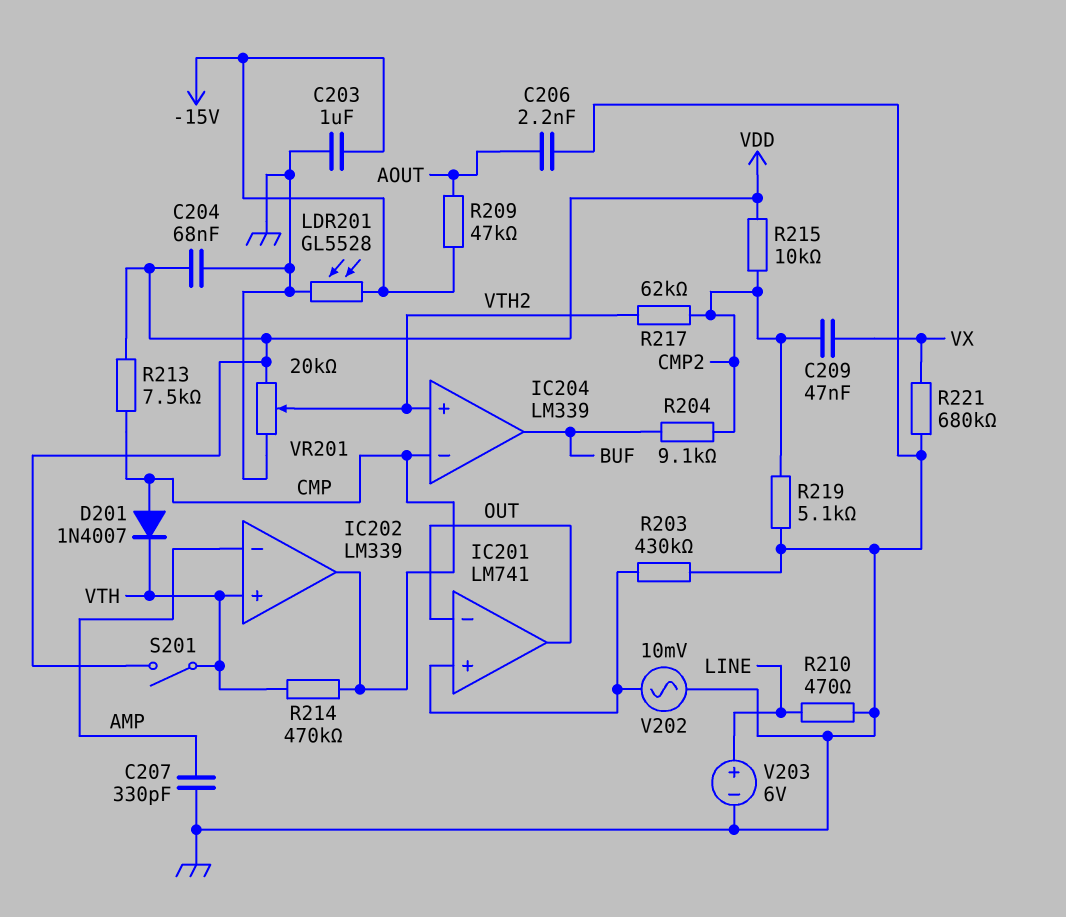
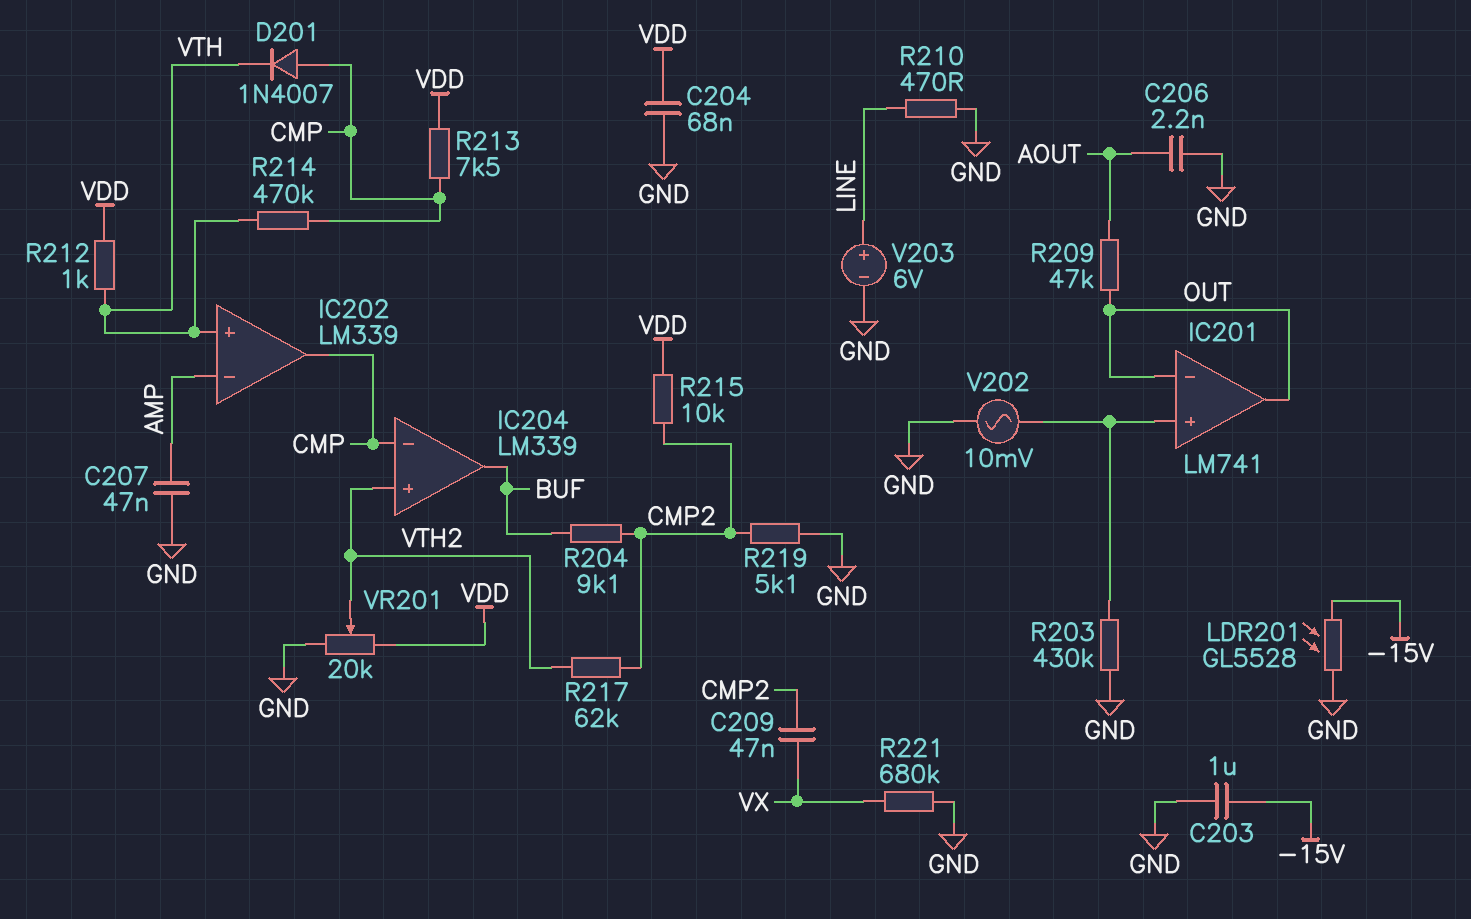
C207: 330pF (AMP, GND) -> 47nF (AMP, GND)
R209: 47k (-15V, AOUT) -> 47k (AOUT, OUT)
R212: none -> 1k (VDD, VTH)
S201: switch (VDD, VTH) -> none

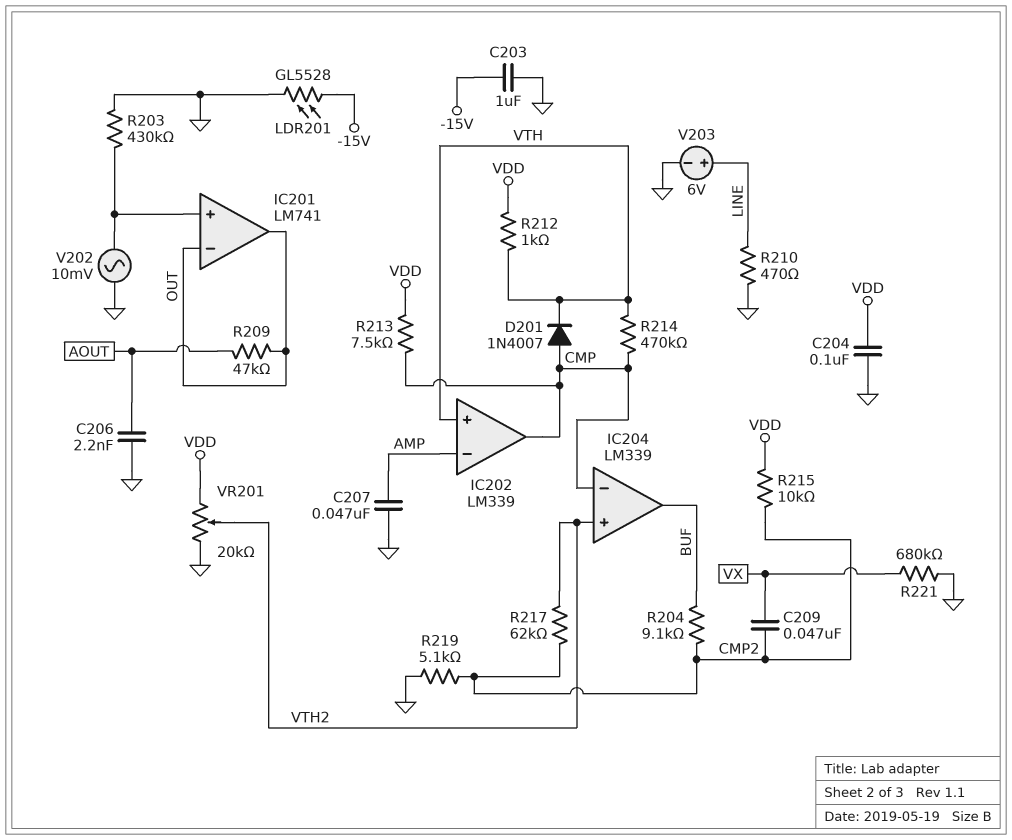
C204: 68nF (GND, VDD) -> 100nF (GND, VDD)

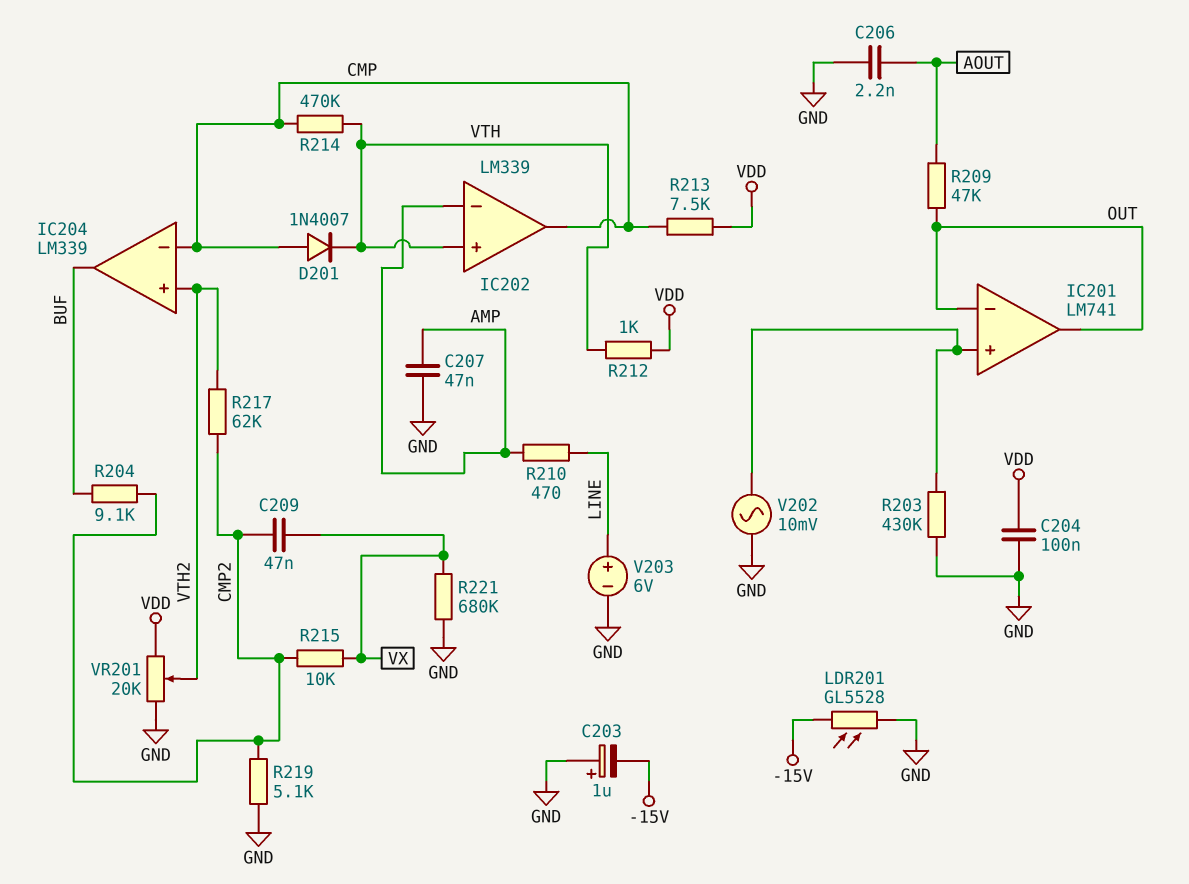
C203: 1uF (-15V, GND) -> 1uF (plus GND, minus -15V)
R210: 470 (GND, LINE) -> 470 (AMP, LINE)
R215: 10k (CMP2, VDD) -> 10k (CMP2, VX)

